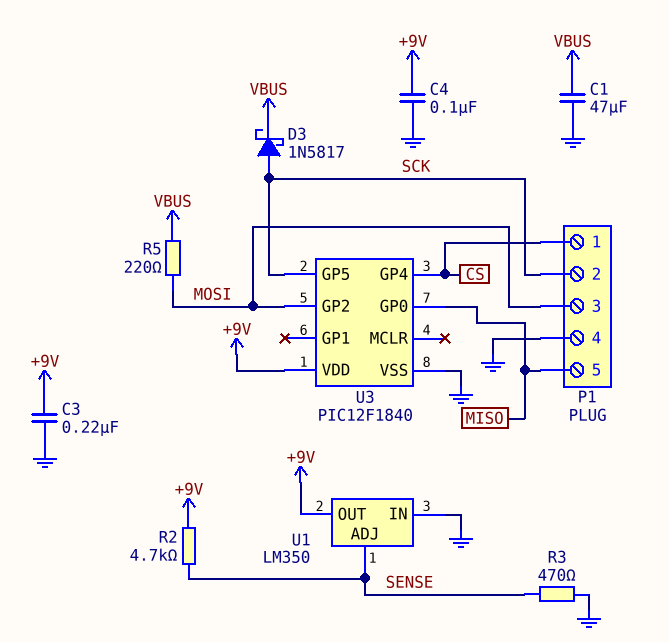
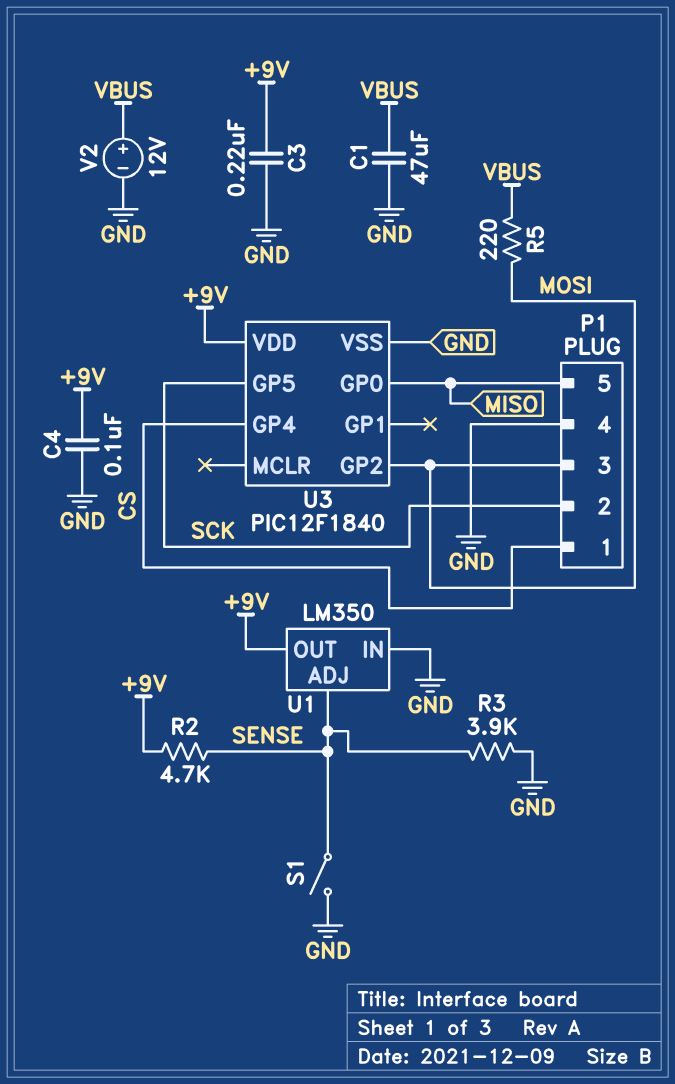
D3: schottky 1N5817 (A SCK, K VBUS) -> none
R3: 470 (GND, SENSE) -> 3.9k (GND, SENSE)
S1: none -> switch (GND, SENSE)
V2: none -> 12V (plus VBUS, minus GND)

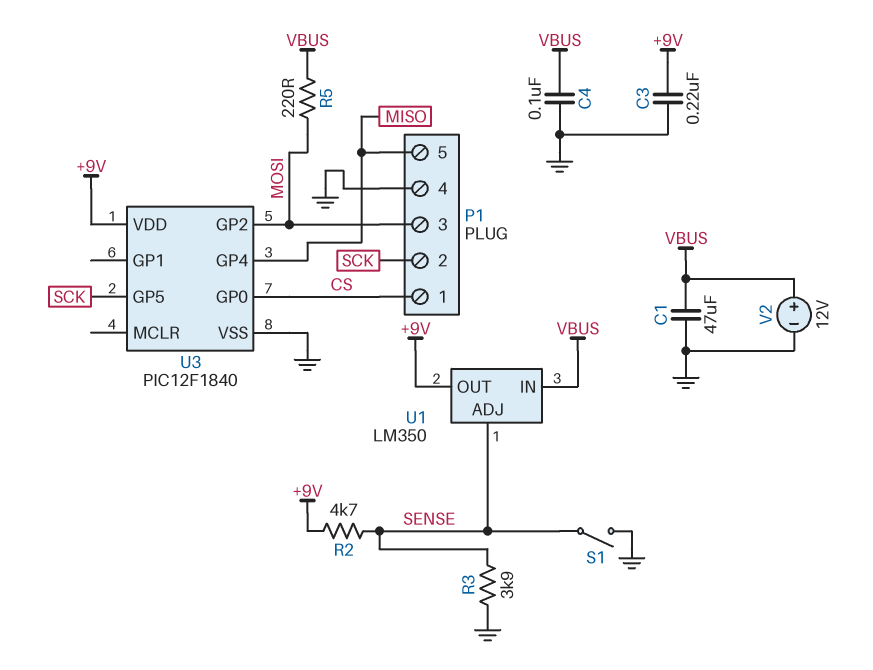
C4: 100nF (+9V, GND) -> 100nF (GND, VBUS)
U1 pin IN: GND -> VBUS
U3 pin GP0: MISO -> CS
U3 pin GP4: CS -> MISO

